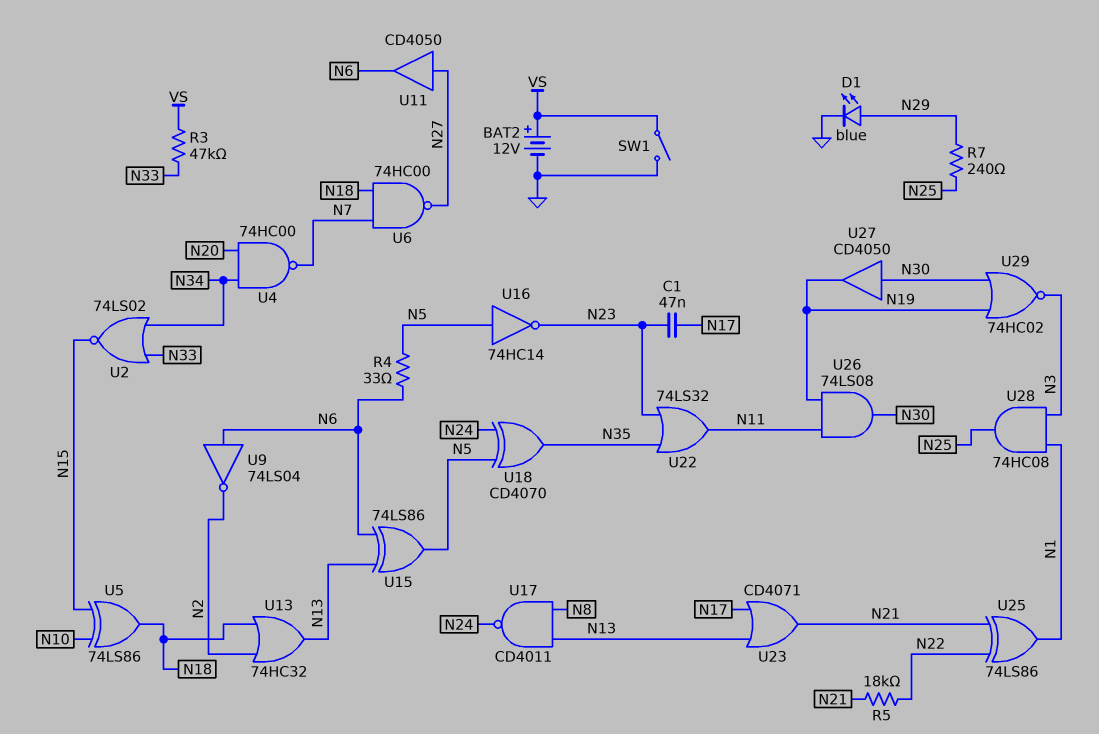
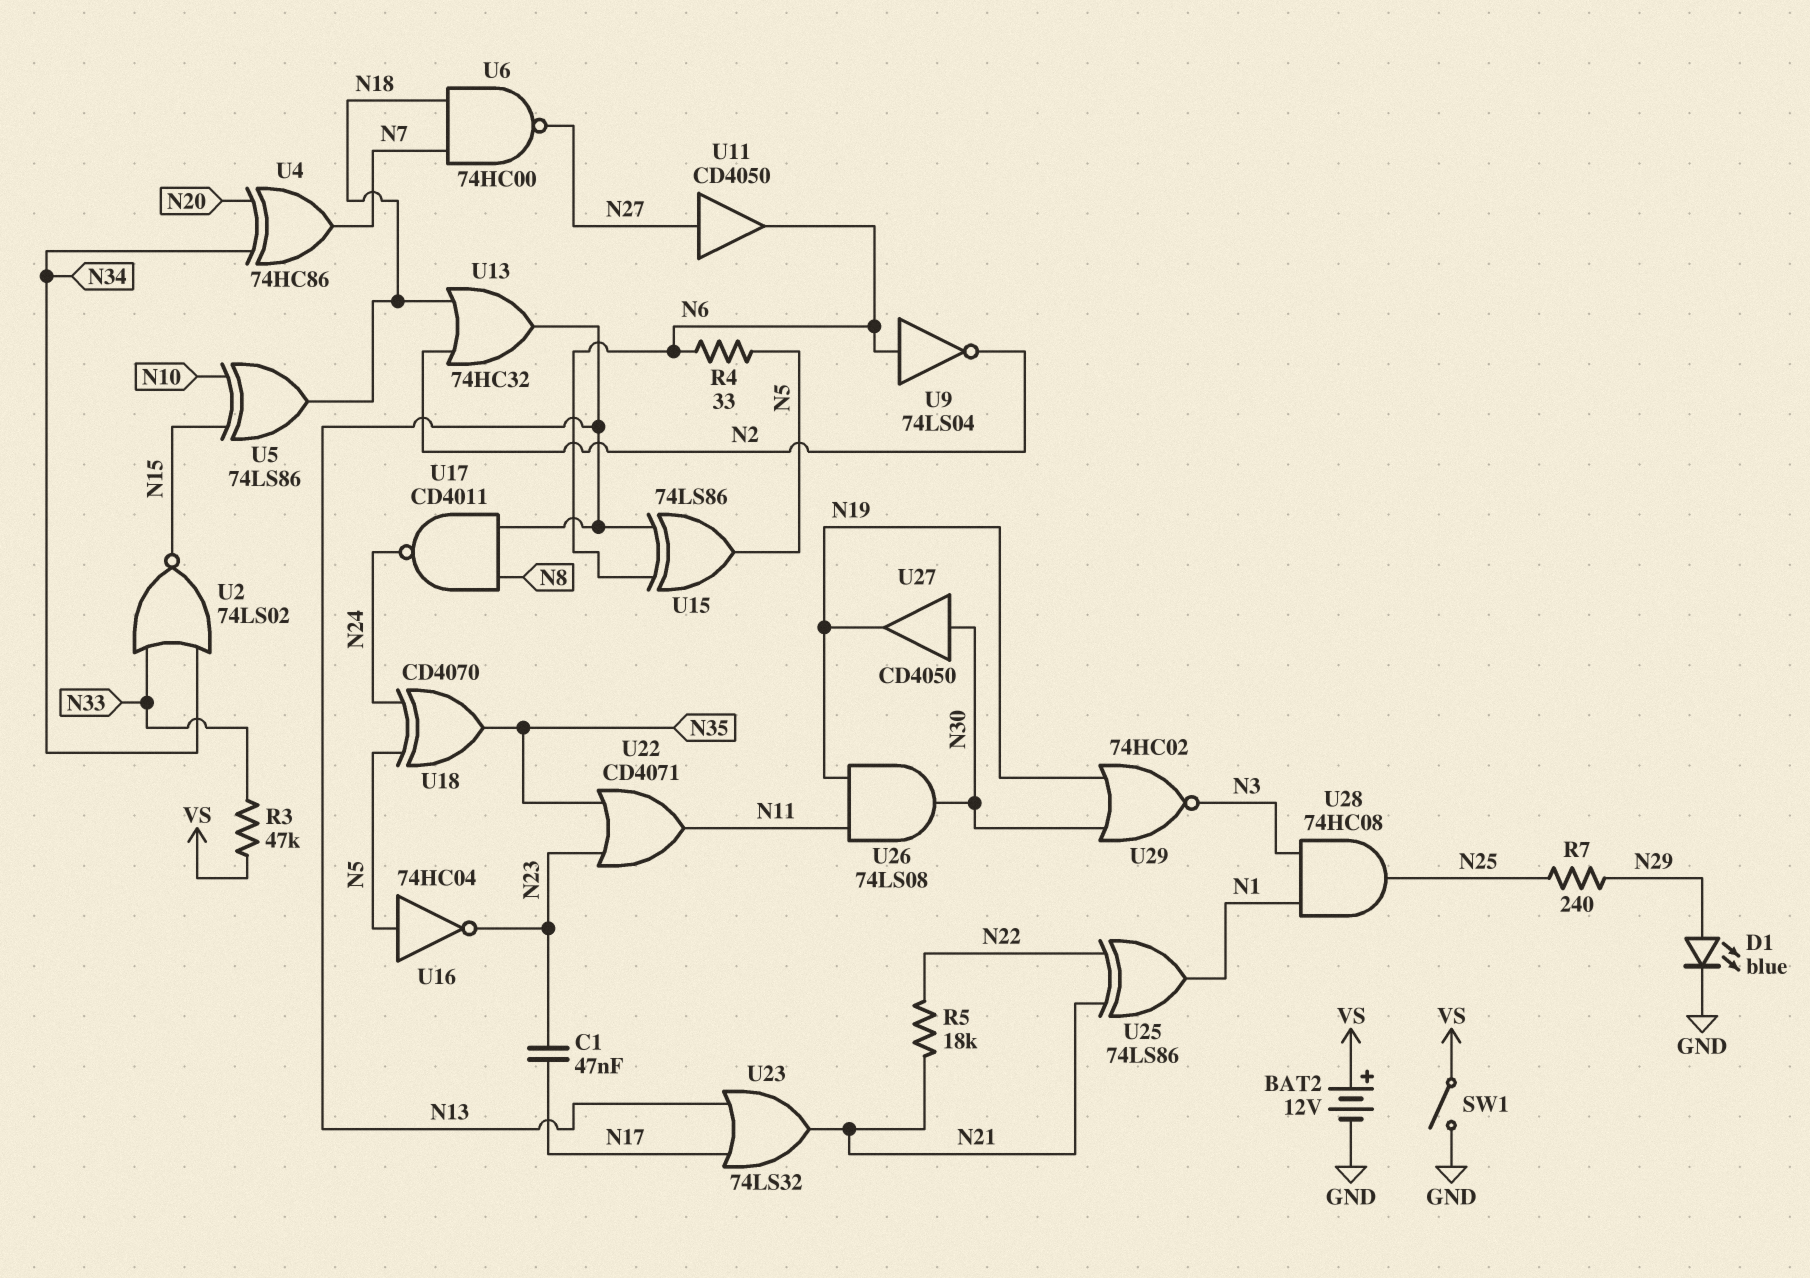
U4: NAND 74HC00 (in N20, in N34, out N7) -> XOR 74HC86 (in N20, in N34, out N7)
U16: NOT 74HC14 (in N5, out N23) -> NOT 74HC04 (in N5, out N23)
U22: OR 74LS32 (in N23, in N35, out N11) -> OR CD4071 (in N23, in N35, out N11)
U23: OR CD4071 (in N13, in N17, out N21) -> OR 74LS32 (in N13, in N17, out N21)

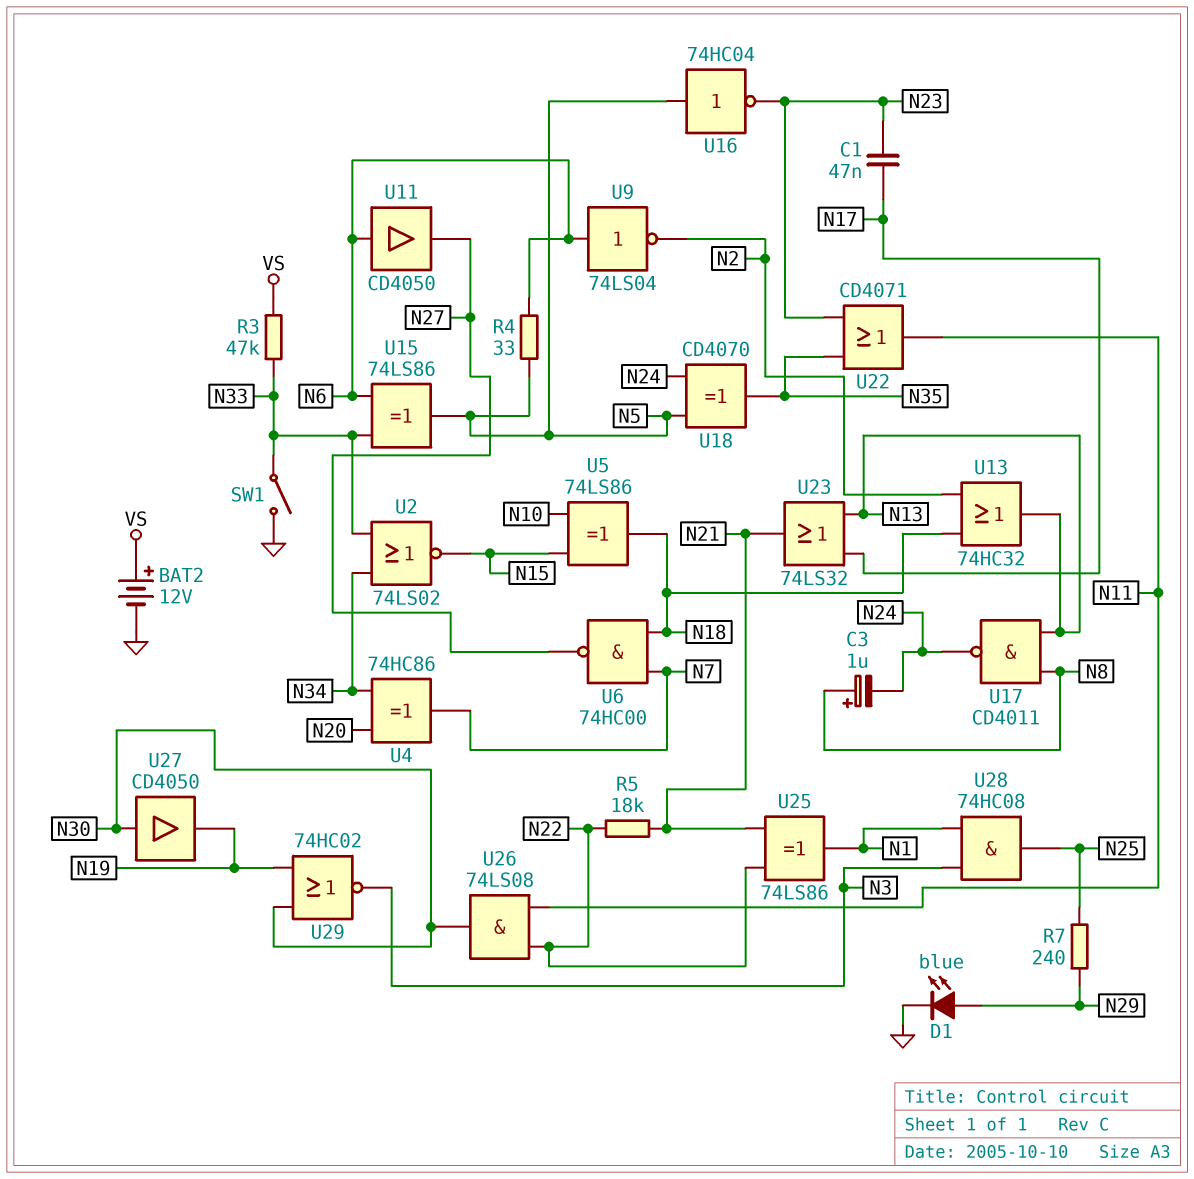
C3: none -> 1uF (plus N8, minus N24)
SW1: switch (GND, VS) -> switch (GND, N33)
U11: buffer CD4050 (in N27, out N6) -> buffer CD4050 (in N6, out N27)
U15: XOR 74LS86 (in N6, in N13, out N5) -> XOR 74LS86 (in N6, in N33, out N5)
U26: AND 74LS08 (in N11, in N19, out N30) -> AND 74LS08 (in N11, in N22, out N30)

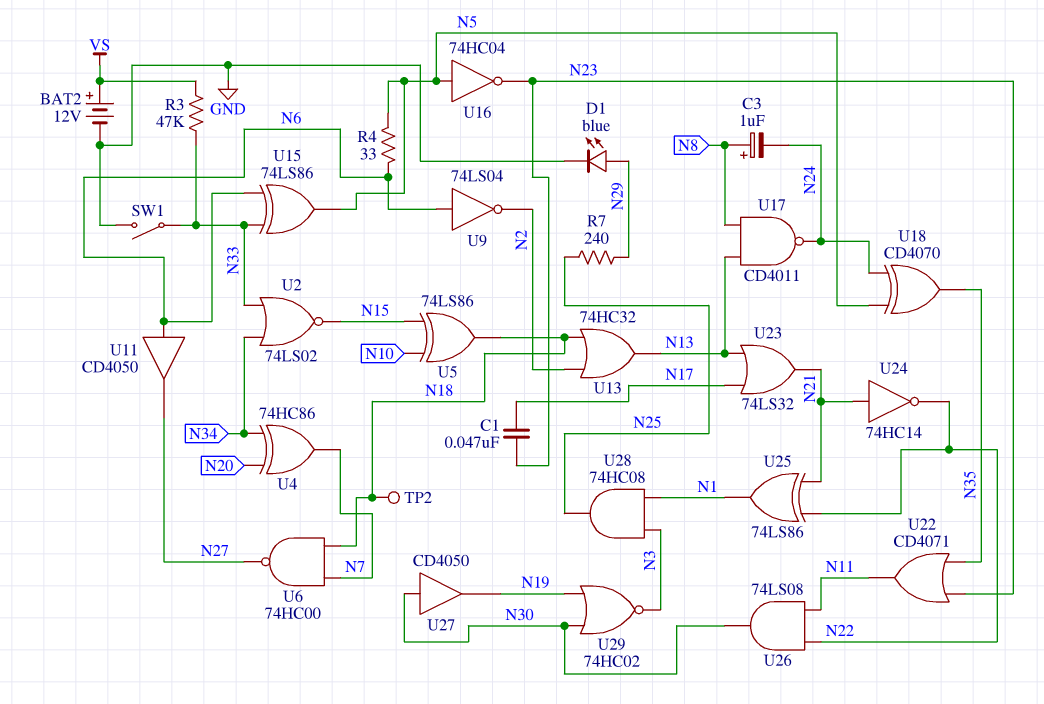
R5: 18k (N21, N22) -> none
TP2: none -> test point (N18)
U24: none -> NOT 74HC14 (in N21, out N22)

